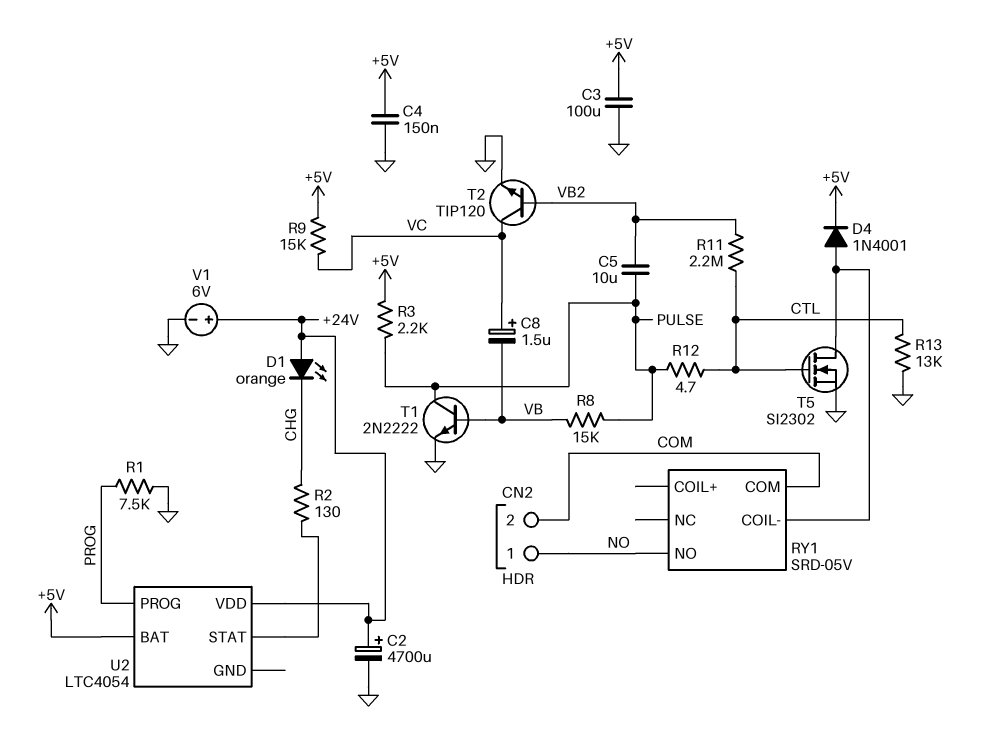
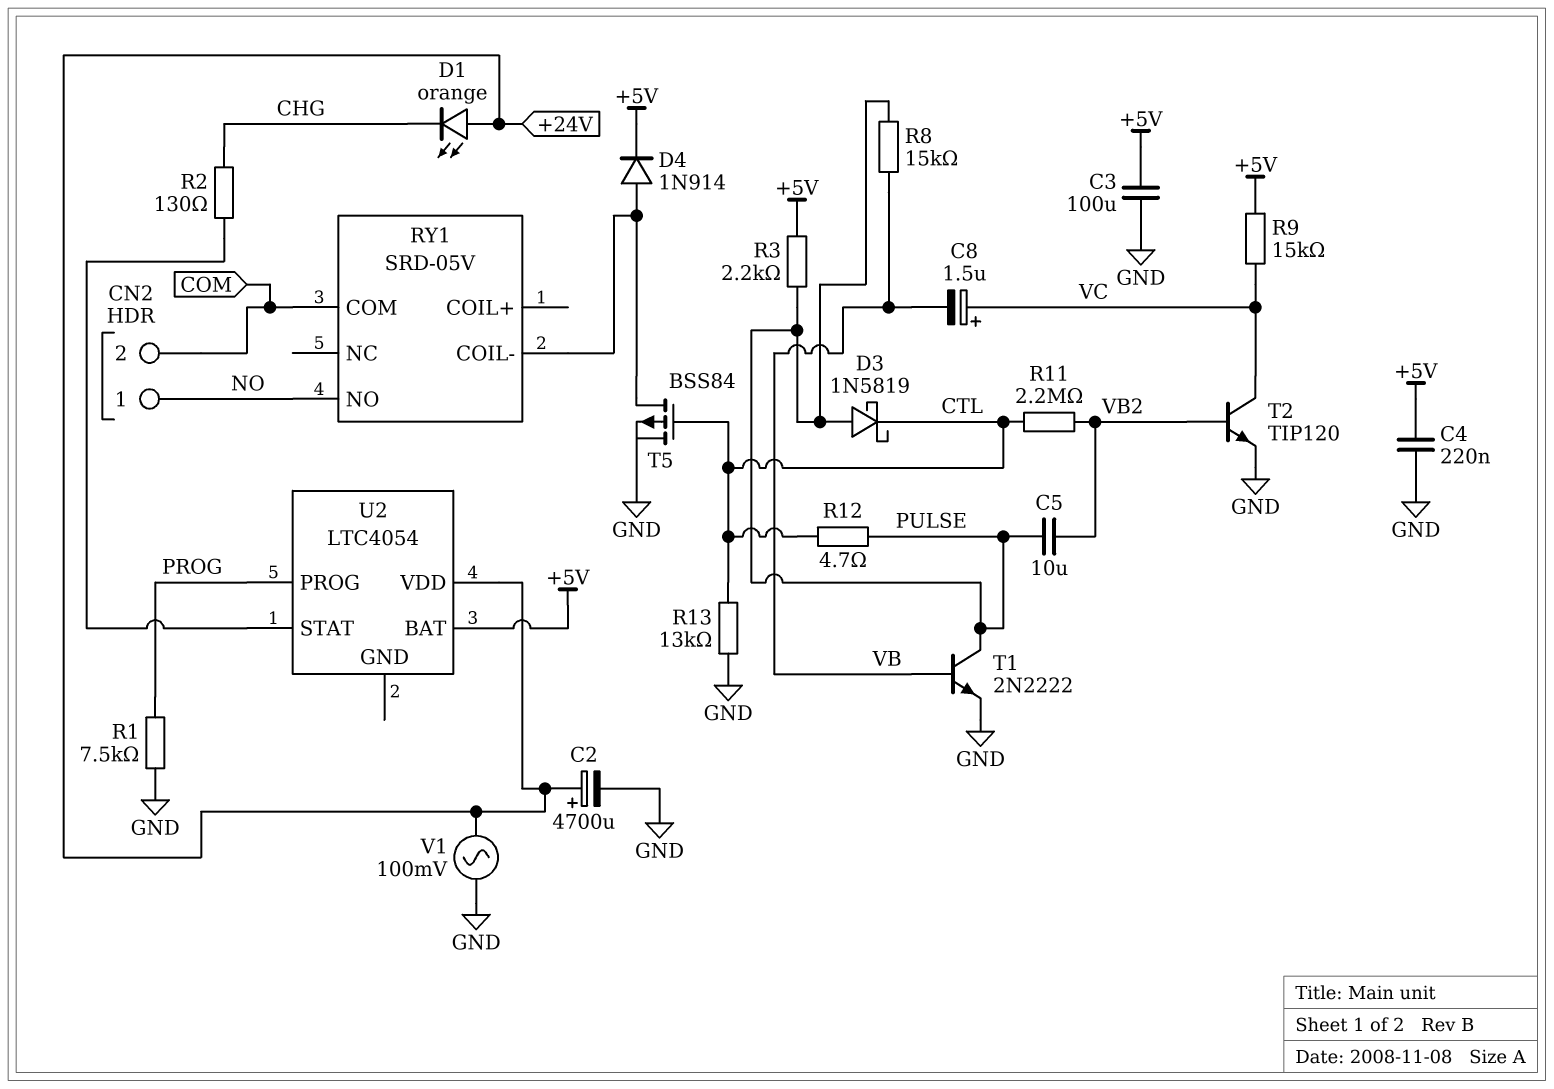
C4: 150nF (+5V, GND) -> 220nF (+5V, GND)
D3: none -> schottky 1N5819 (A PULSE, K CTL)
D4: diode 1N4001 (A RY1/COIL-, K +5V) -> diode 1N914 (A RY1/COIL-, K +5V)
T5: NMOS SI2302 (G CTL, D RY1/COIL-, S GND) -> PMOS BSS84 (G CTL, D RY1/COIL-, S GND)
V1: 6V (plus +24V, minus GND) -> AC 100mV (+24V, GND)

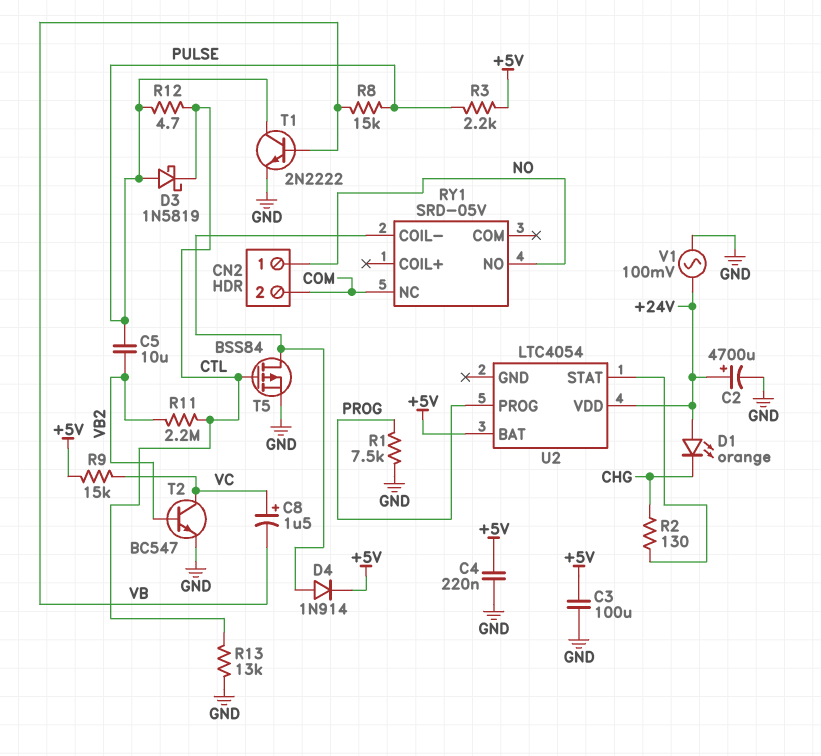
RY1 pin COM: COM -> none
RY1 pin NC: none -> COM
T2: NPN TIP120 (B VB2, C VC, E GND) -> NPN BC547 (B VB2, C VC, E GND)

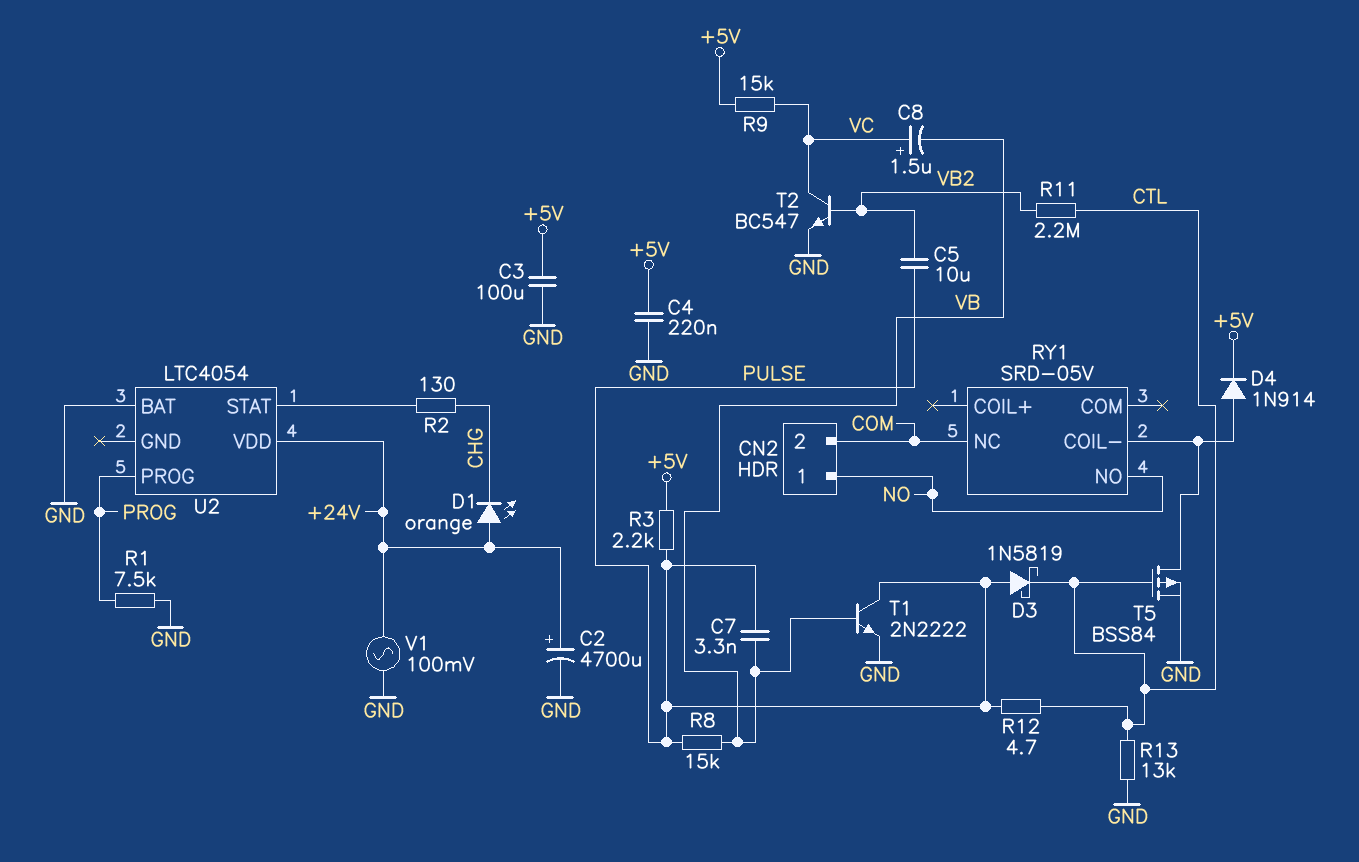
C7: none -> 3.3nF (PULSE, VB)
U2 pin BAT: +5V -> GND

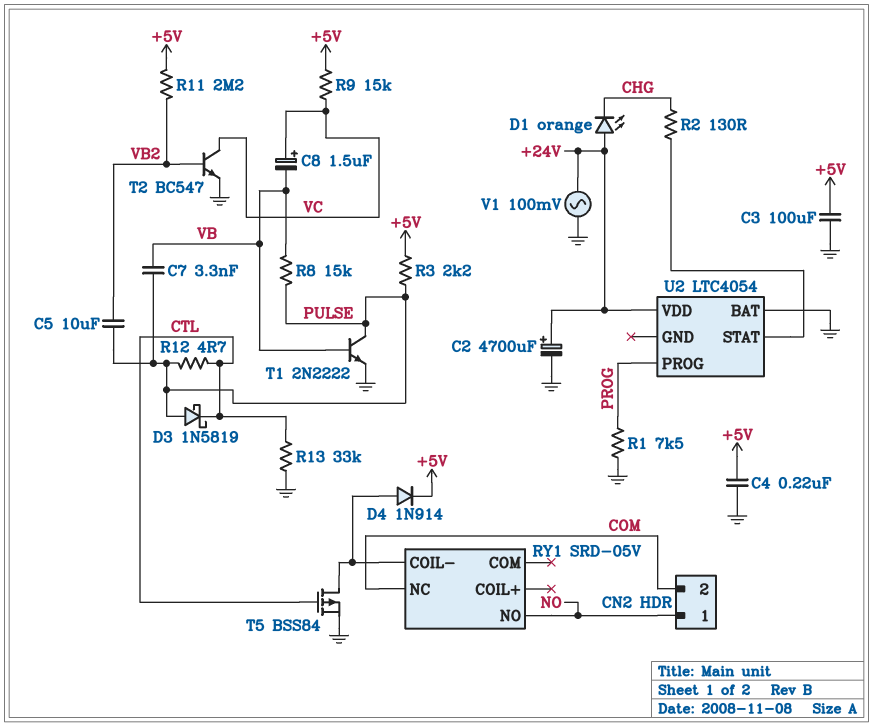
R11: 2.2M (CTL, VB2) -> 2.2M (+5V, VB2)
R13: 13k (CTL, GND) -> 33k (CTL, GND)

